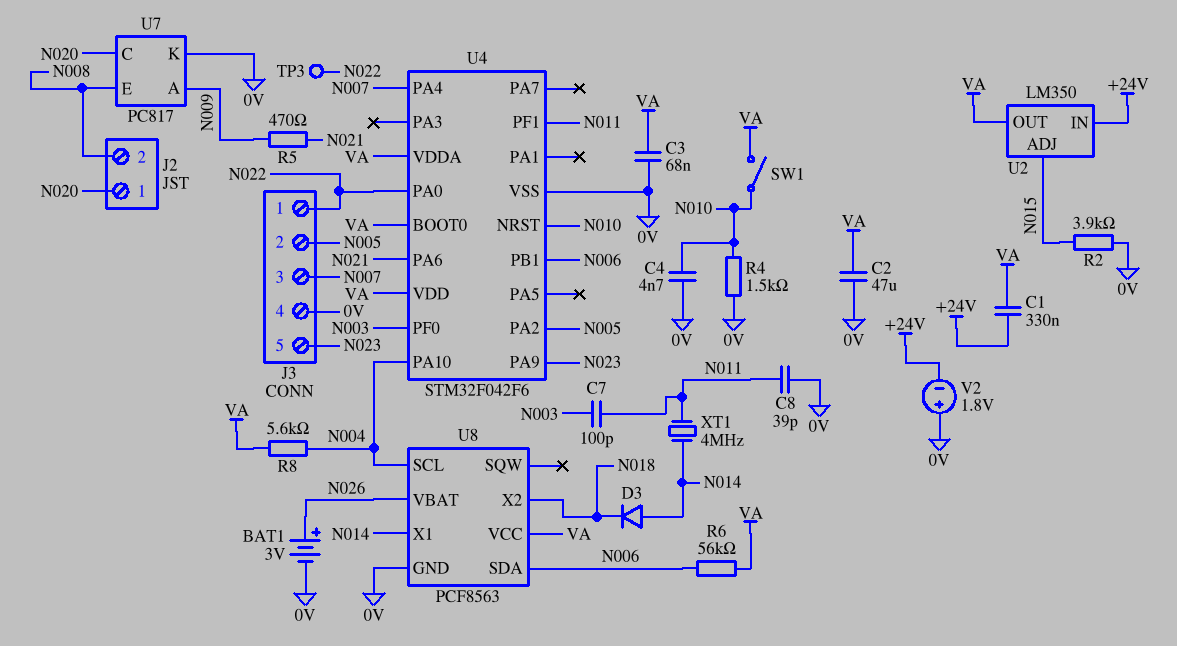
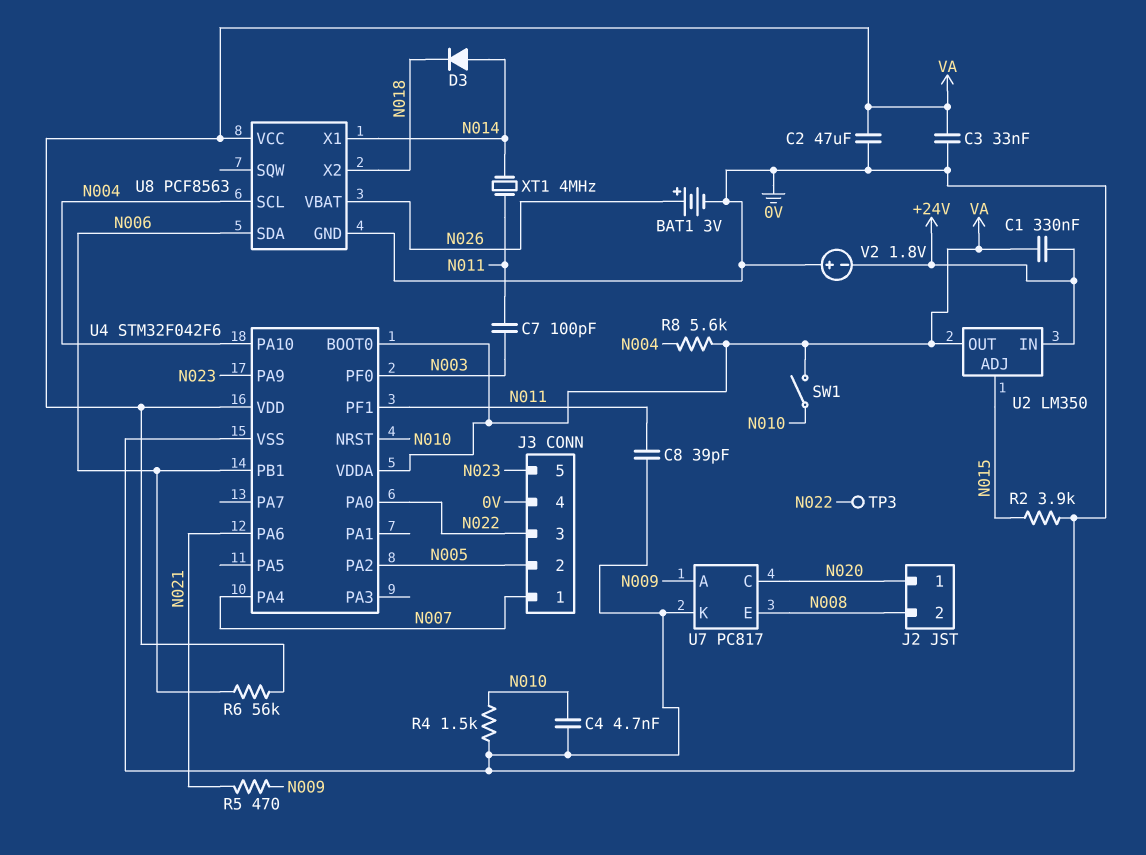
C3: 68nF (0V, VA) -> 33nF (0V, VA)
J3 pin 1: N022 -> N007
J3 pin 3: N007 -> N022

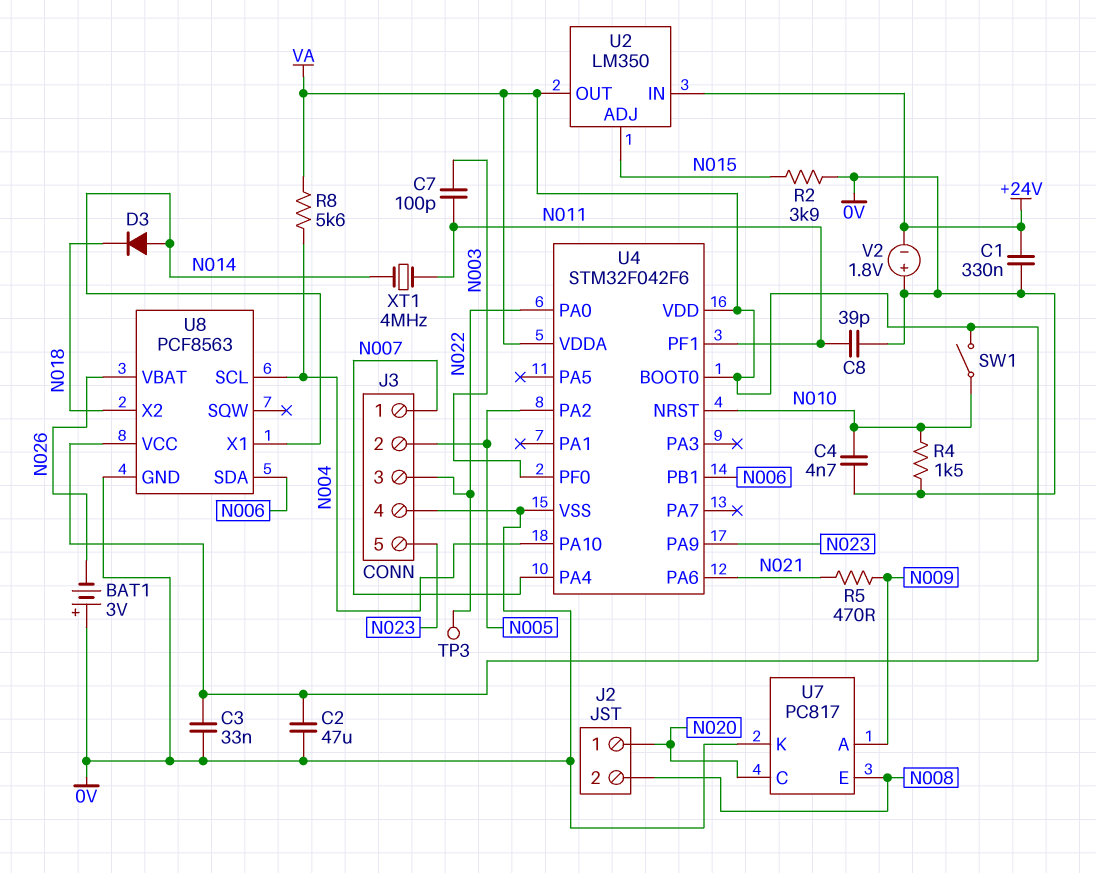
BAT1: 3V (plus N026, minus 0V) -> 3V (plus 0V, minus N026)
C1: 330nF (+24V, VA) -> 330nF (+24V, 0V)
R6: 56k (N006, VA) -> none

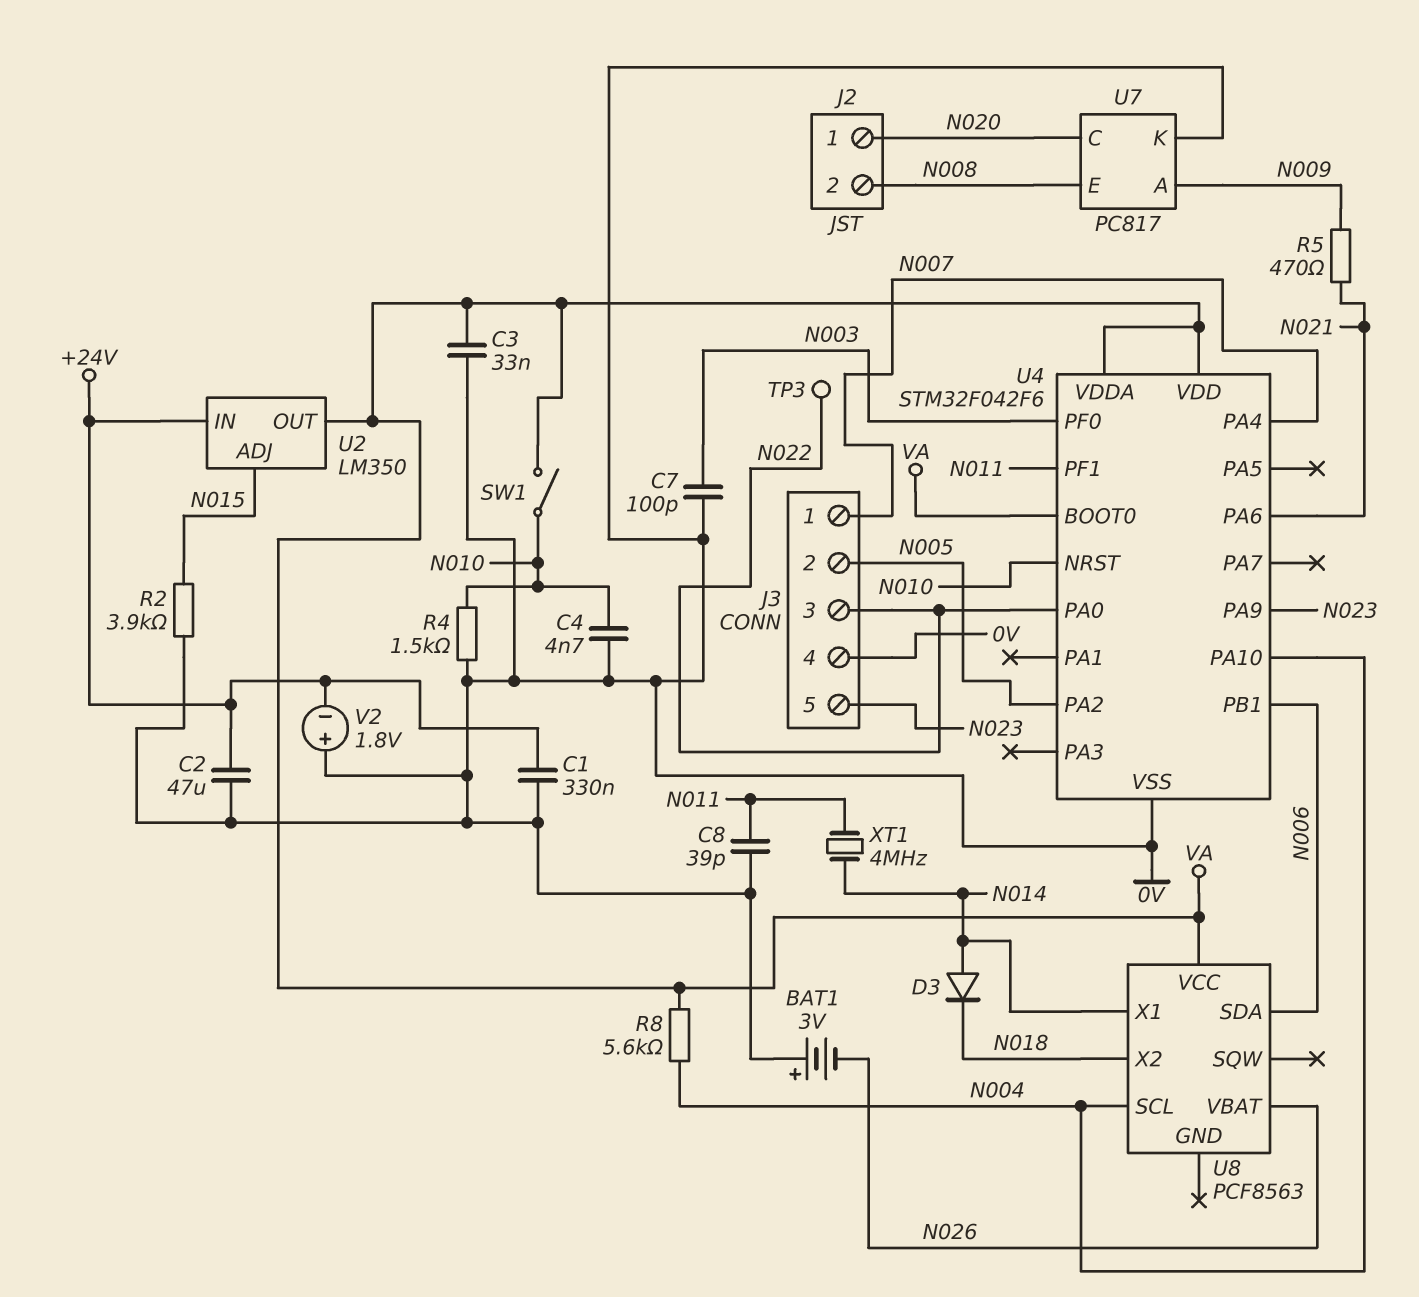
C2: 47uF (0V, VA) -> 47uF (+24V, 0V)
C7: 100pF (N003, N011) -> 100pF (0V, N003)
U8 pin GND: 0V -> none

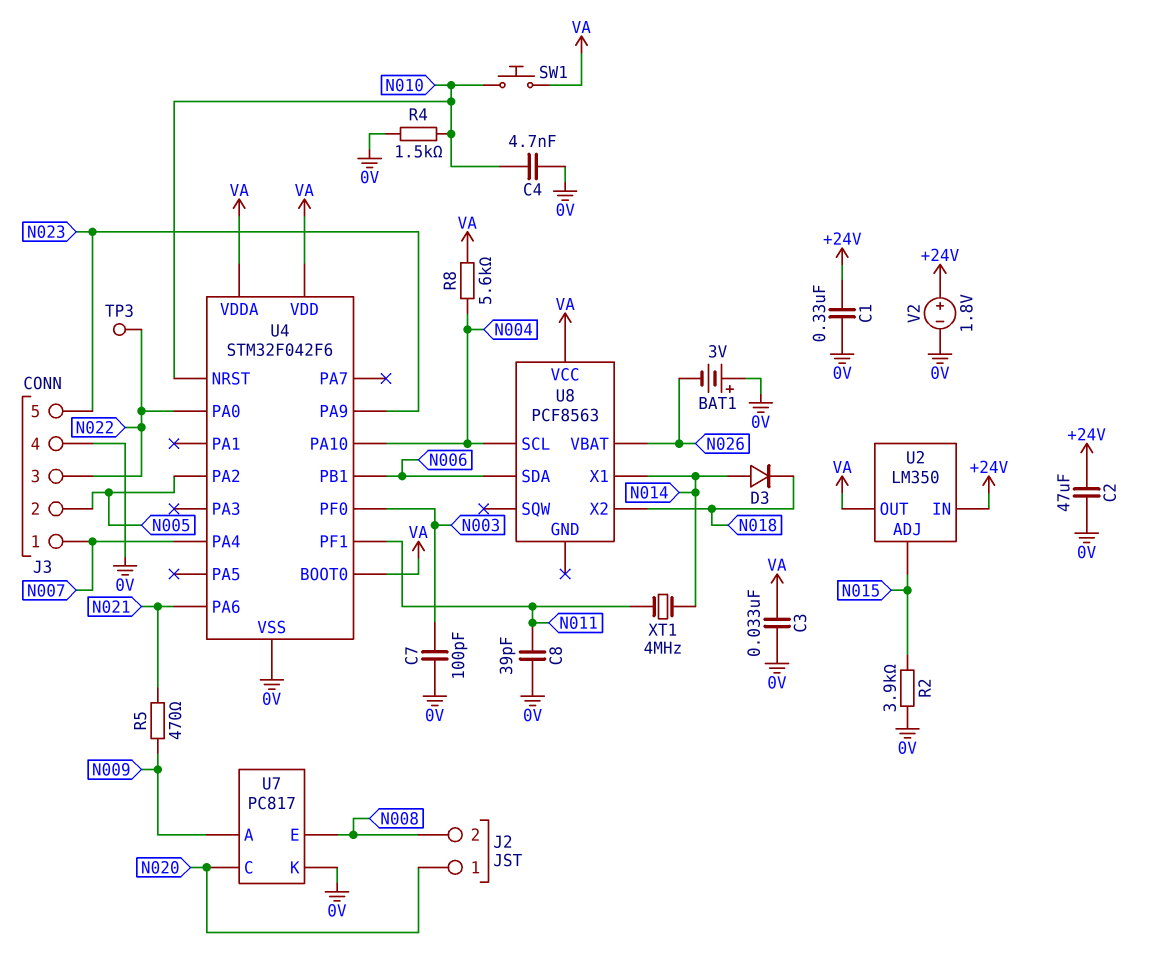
SW1: switch (N010, VA) -> button (N010, VA)
V2: 1.8V (plus 0V, minus +24V) -> 1.8V (plus +24V, minus 0V)

